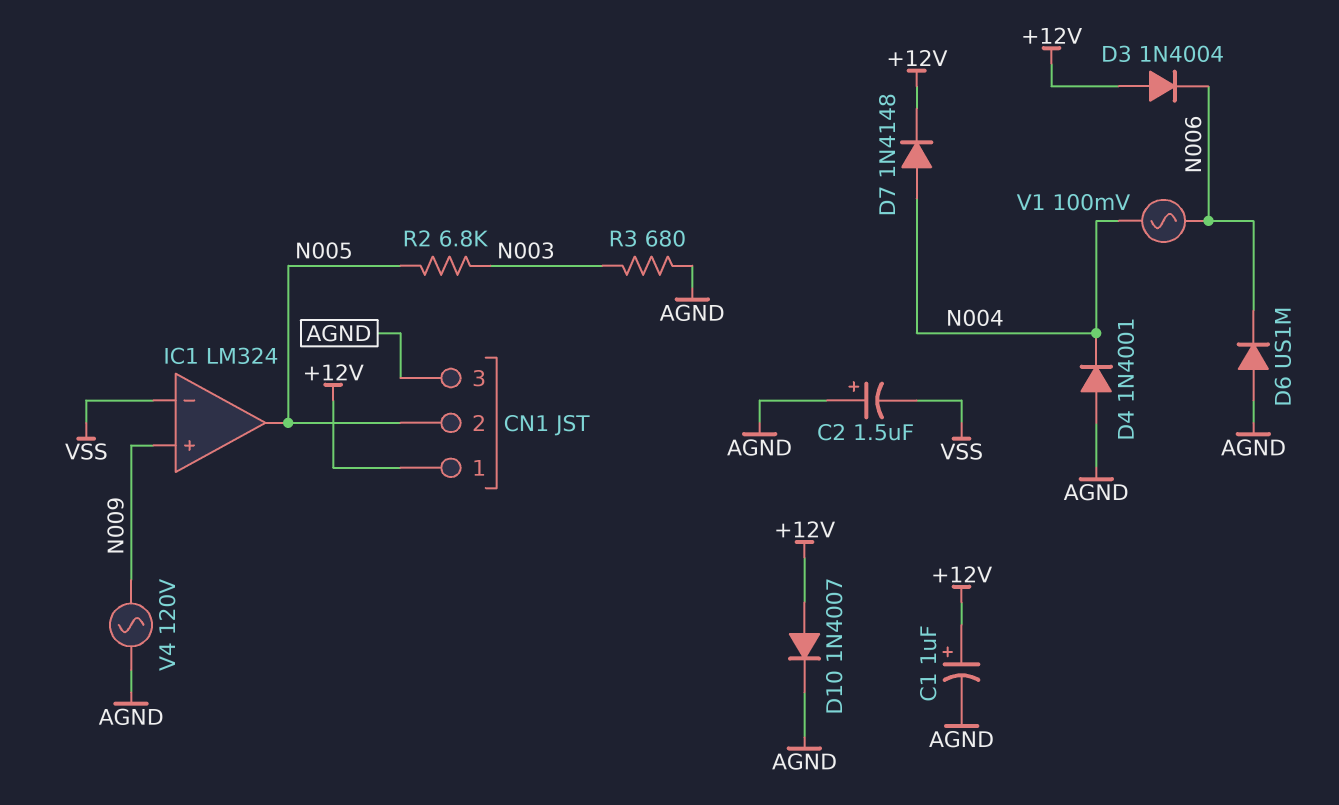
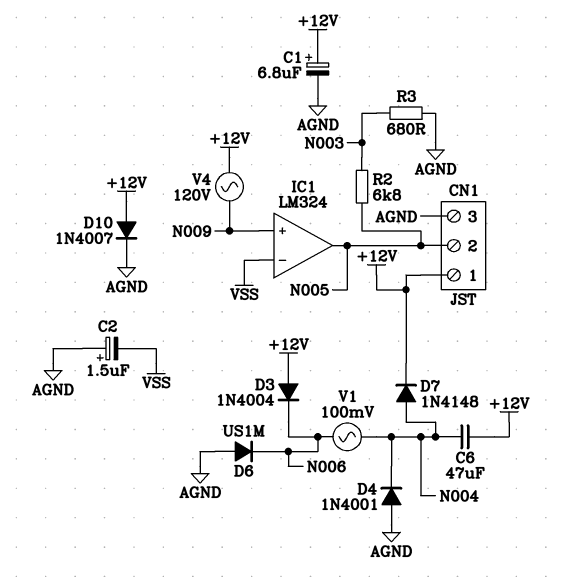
C1: 1uF (plus +12V, minus AGND) -> 6.8uF (plus +12V, minus AGND)
C6: none -> 47uF (+12V, N004)
V4: AC 120V (AGND, N009) -> AC 120V (+12V, N009)

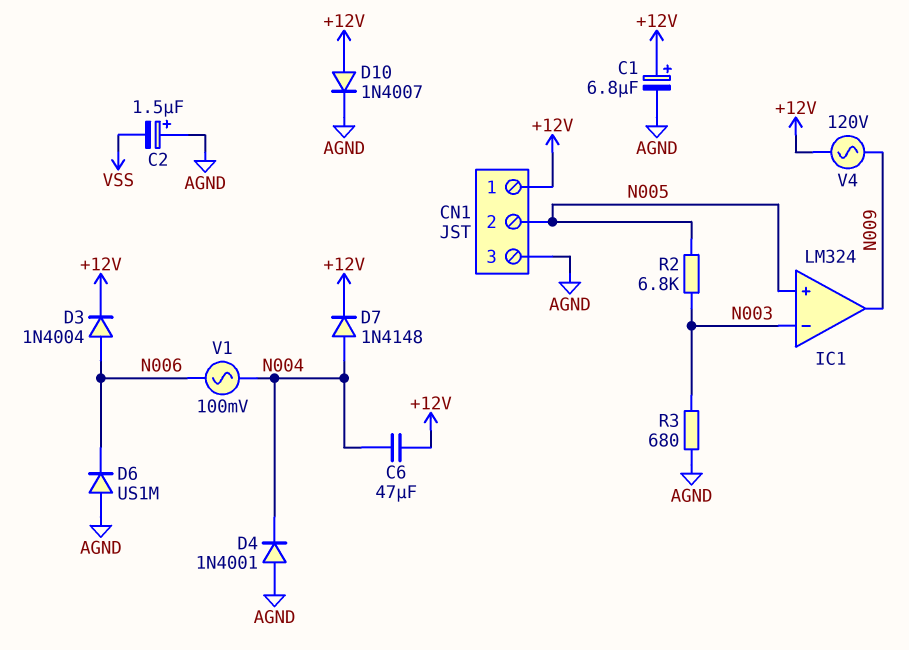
D3: diode 1N4004 (A +12V, K N006) -> diode 1N4004 (A N006, K +12V)
IC1 pin in+: N009 -> N005
IC1 pin in-: VSS -> N003
IC1 pin out: N005 -> N009

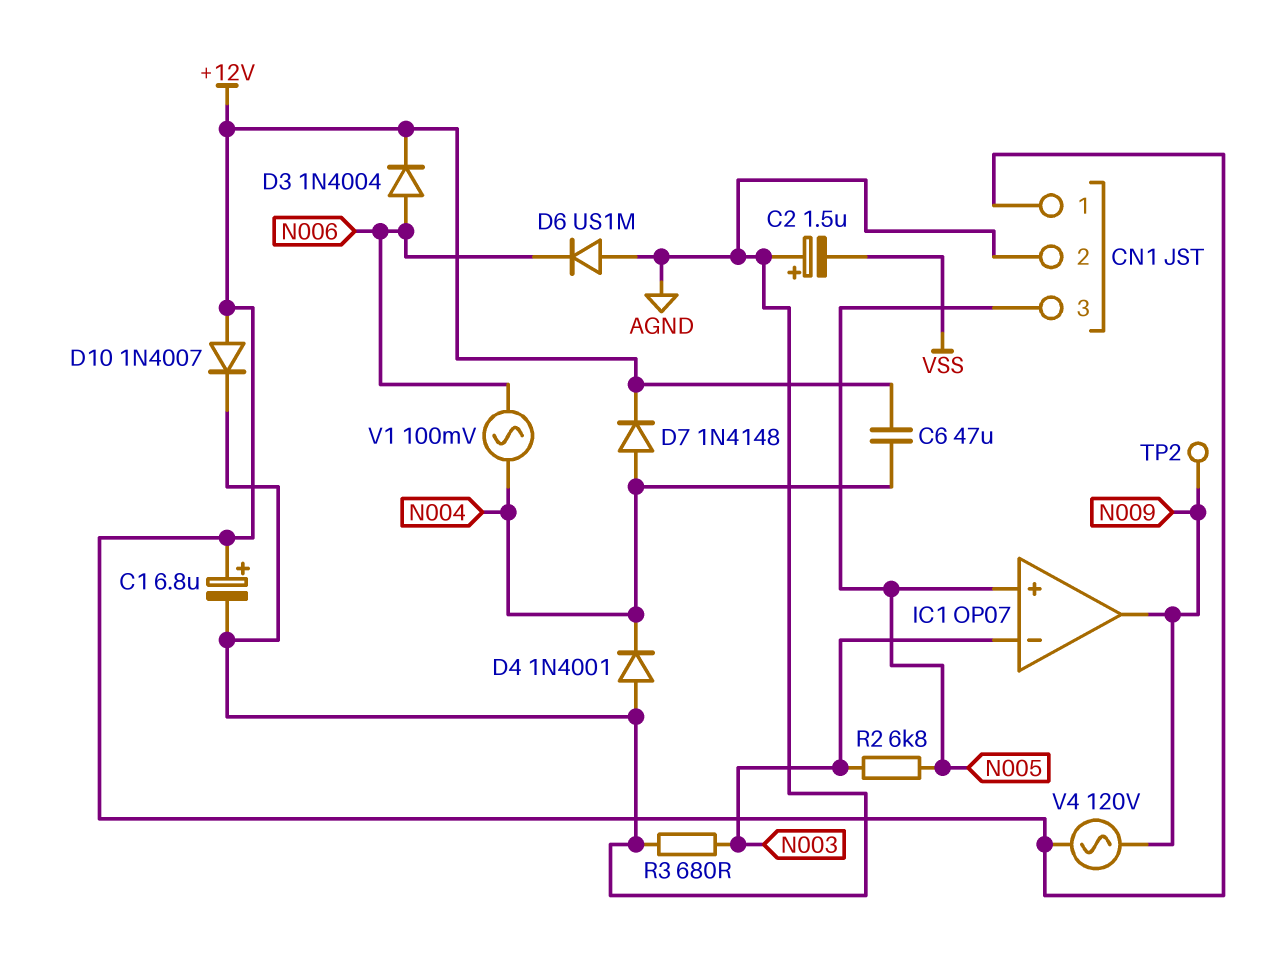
CN1 pin 2: N005 -> AGND
CN1 pin 3: AGND -> N005
IC1: LM324 -> OP07
TP2: none -> test point (N009)

